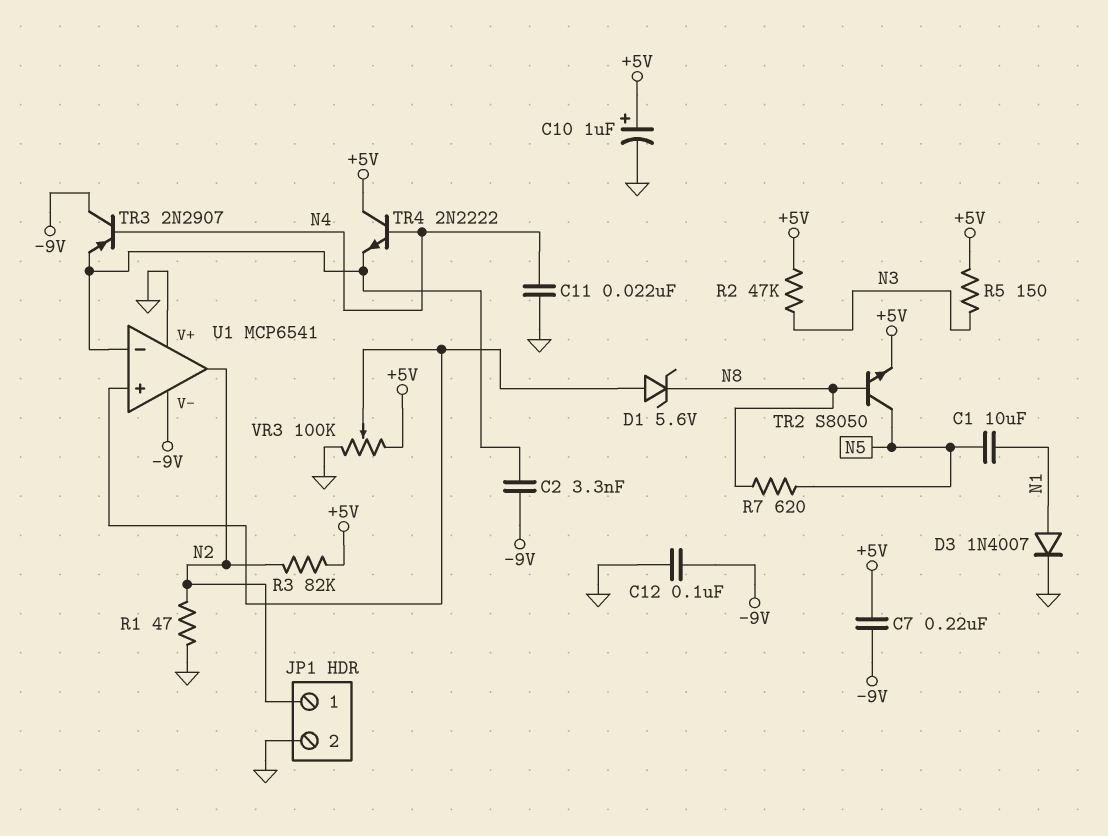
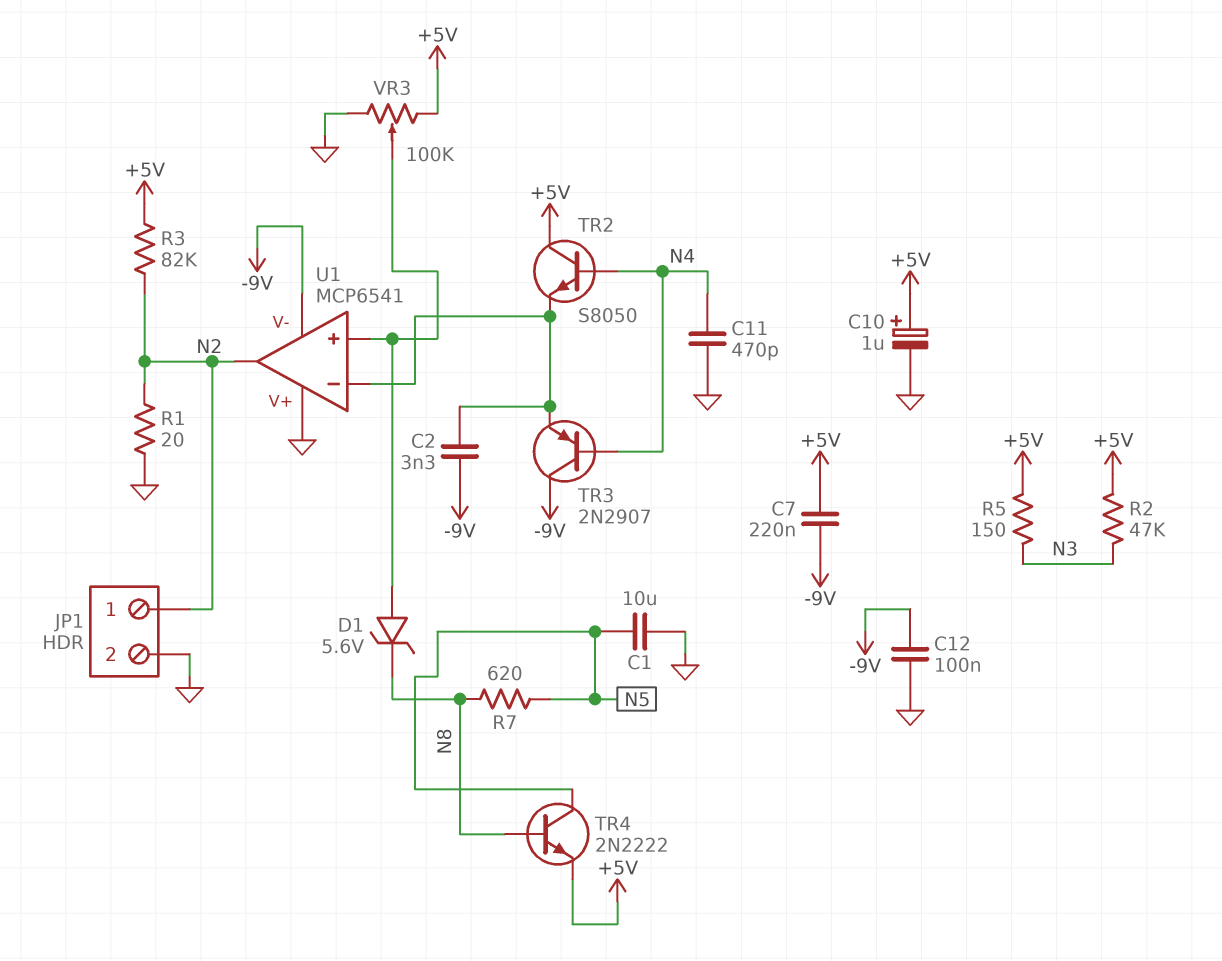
C1: 10uF (N1, N5) -> 10uF (GND, N5)
C11: 22nF (GND, N4) -> 470pF (GND, N4)
D3: diode 1N4007 (A N1, K GND) -> none
R1: 47 (GND, N2) -> 20 (GND, N2)
TR2: NPN S8050 (B N8, C N5, E +5V) -> NPN S8050 (B N4, C +5V, E U1/in-)
TR4: NPN 2N2222 (B N4, C +5V, E U1/in-) -> NPN 2N2222 (B N8, C N5, E +5V)

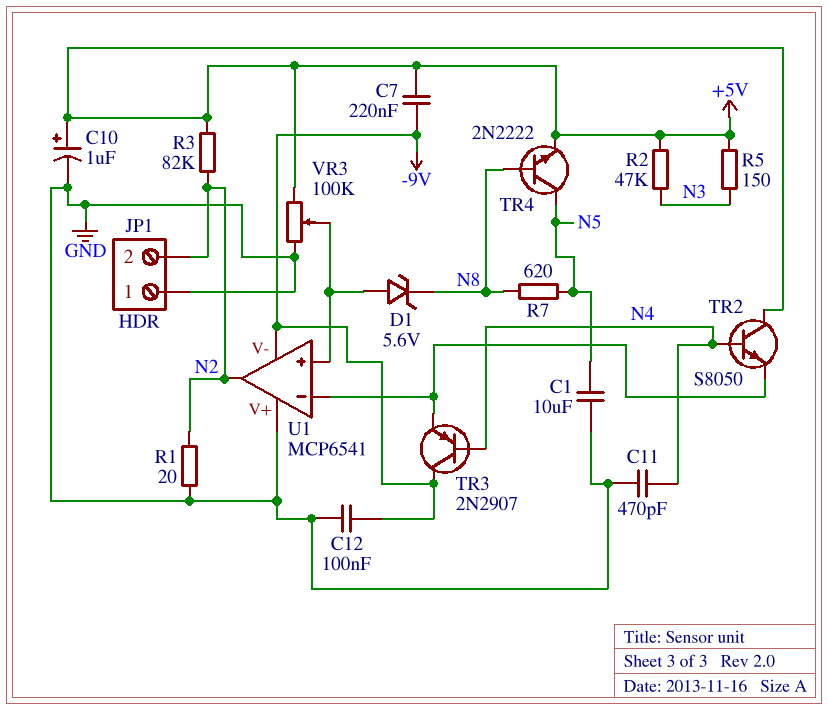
C2: 3.3nF (-9V, U1/in-) -> none
JP1 pin 1: N2 -> GND
JP1 pin 2: GND -> N2

